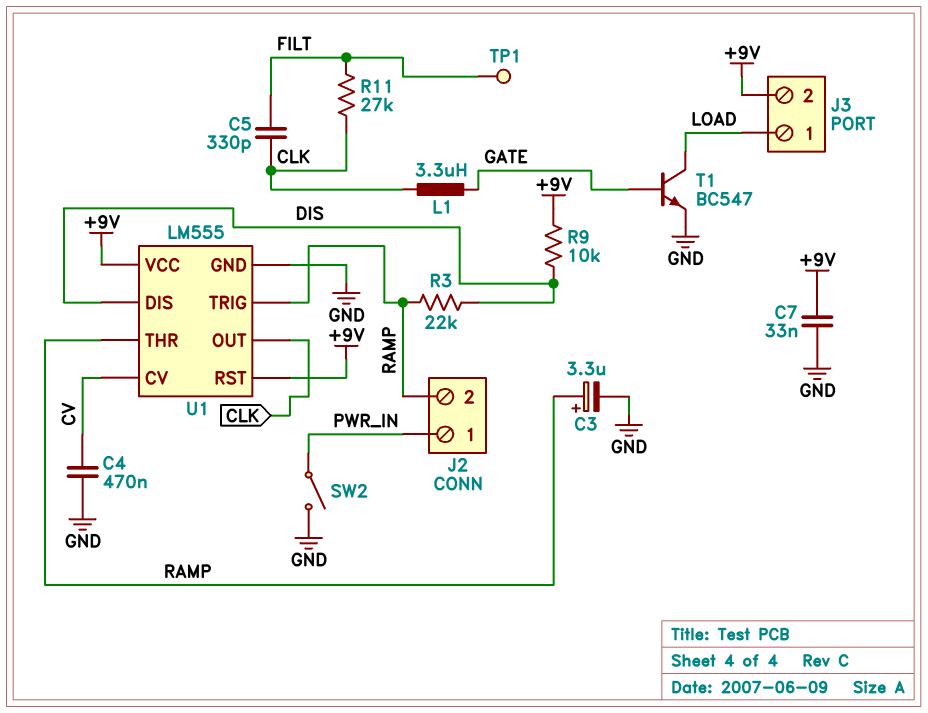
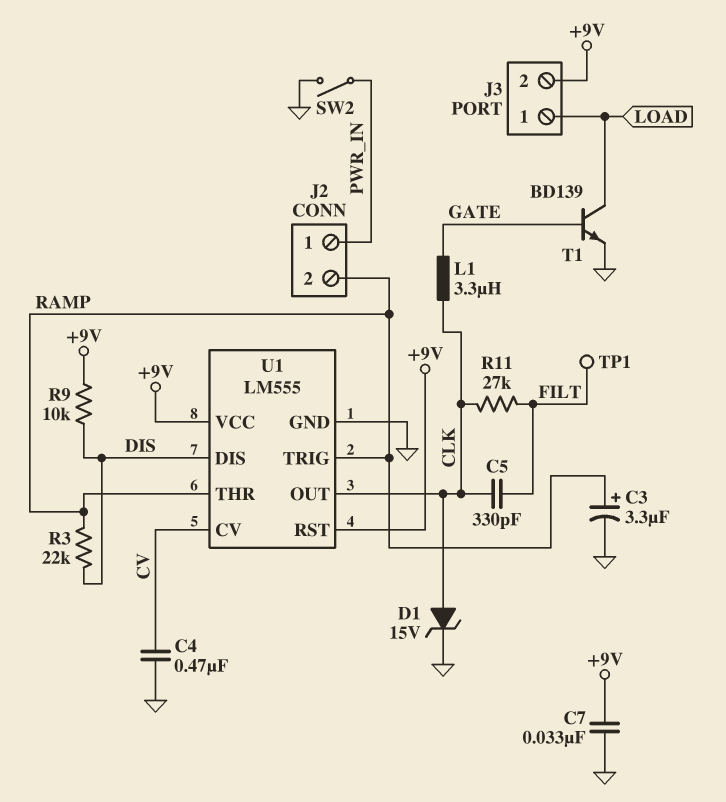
D1: none -> zener 15V (A CLK, K GND)
T1: NPN BC547 (B GATE, C LOAD, E GND) -> NPN BD139 (B GATE, C LOAD, E GND)

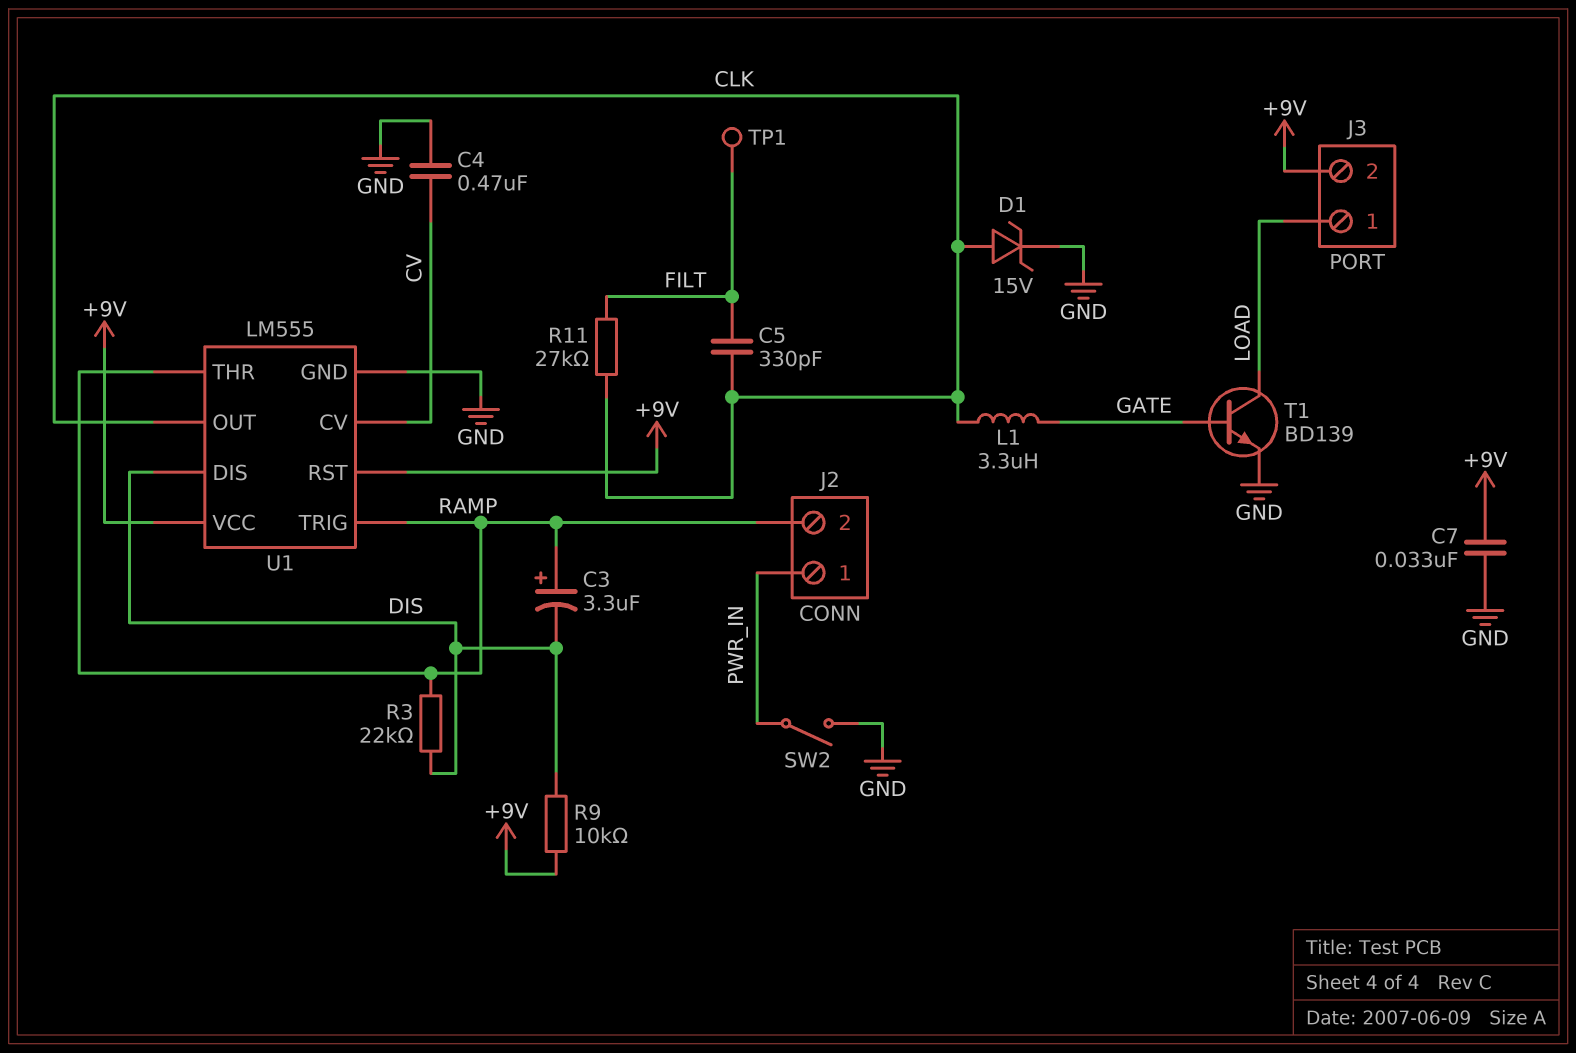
C3: 3.3uF (plus RAMP, minus GND) -> 3.3uF (plus RAMP, minus DIS)

